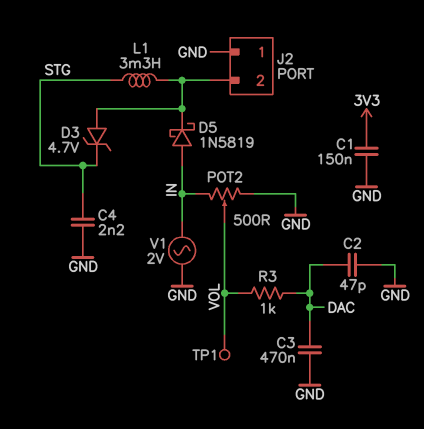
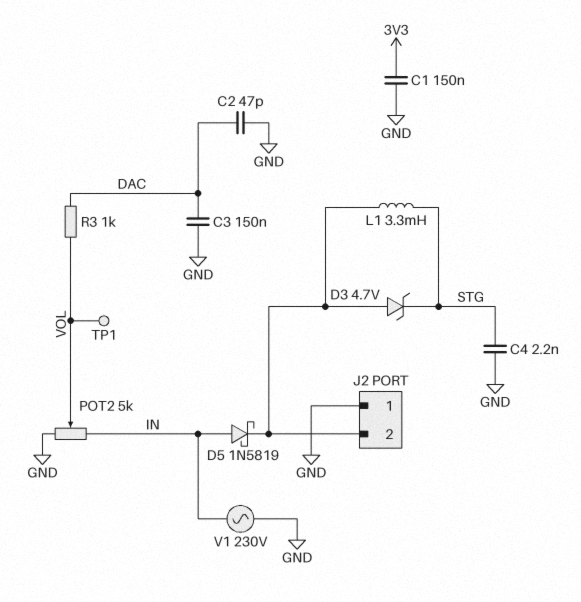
C3: 470nF (DAC, GND) -> 150nF (DAC, GND)
POT2: 500 (GND, IN, wiper VOL) -> 5k (GND, IN, wiper VOL)
V1: AC 2V (GND, IN) -> AC 230V (GND, IN)

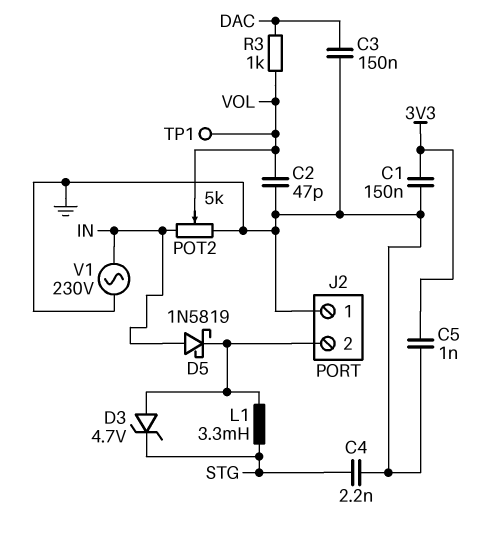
C2: 47pF (DAC, GND) -> 47pF (GND, VOL)
C5: none -> 1nF (3V3, GND)

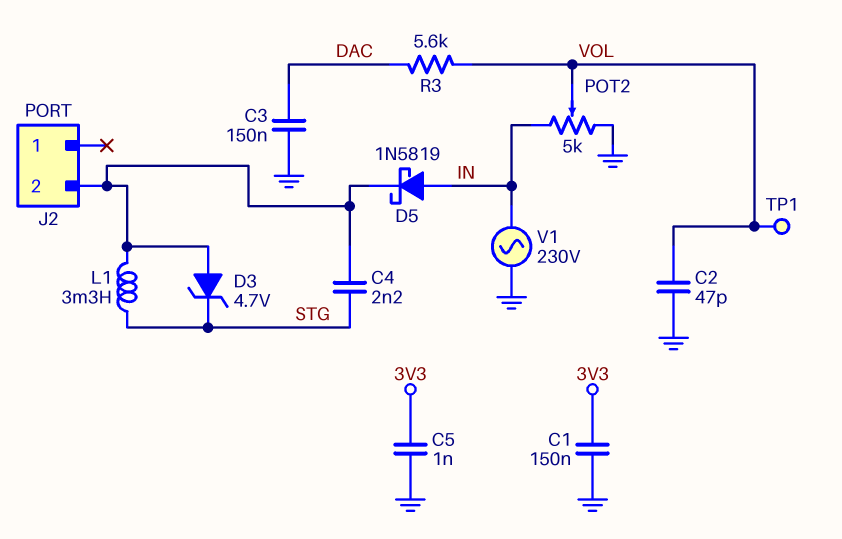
C4: 2.2nF (GND, STG) -> 2.2nF (J2/2, STG)
J2 pin 1: GND -> none
R3: 1k (DAC, VOL) -> 5.6k (DAC, VOL)

